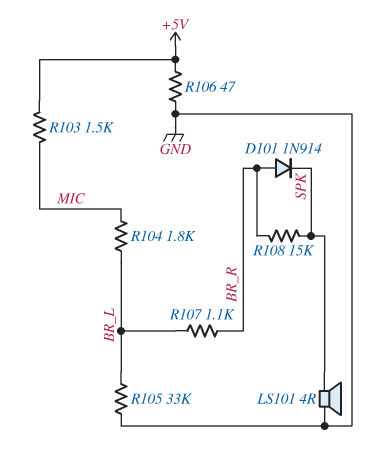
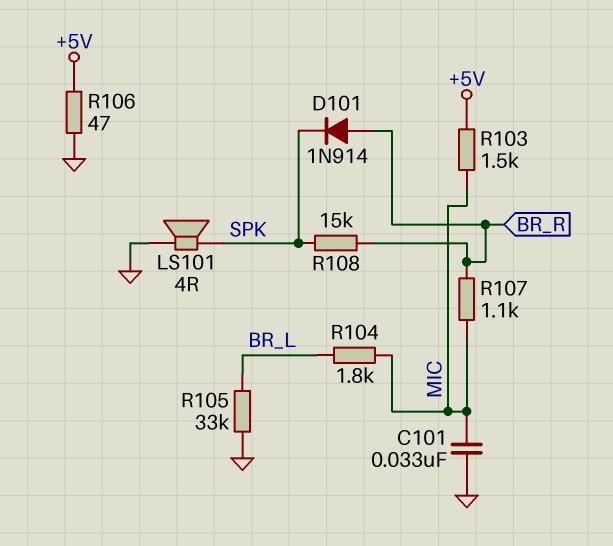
C101: none -> 33nF (GND, MIC)
R107: 1.1k (BR_L, BR_R) -> 1.1k (BR_R, MIC)

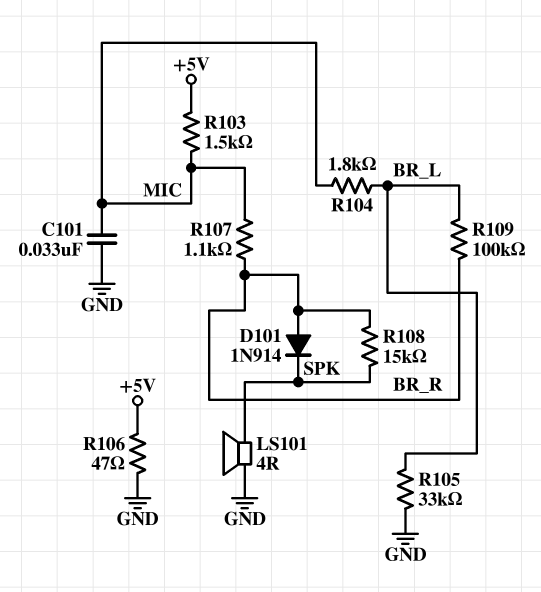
R109: none -> 100k (BR_L, BR_R)

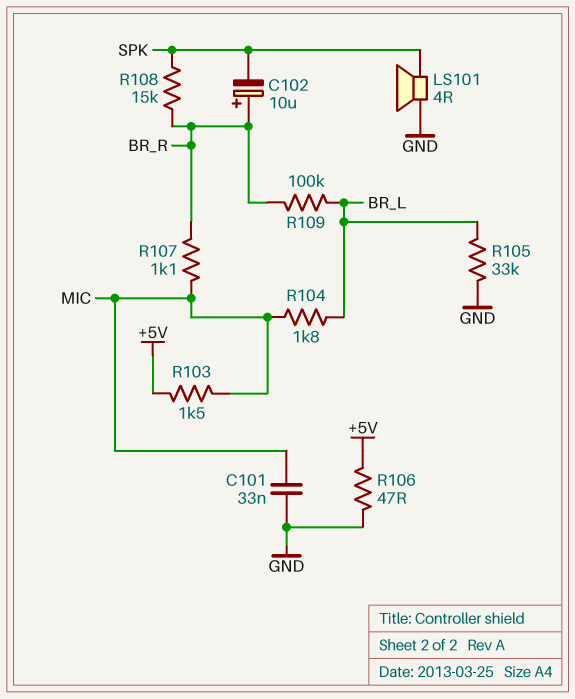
C102: none -> 10uF (plus BR_R, minus SPK)
D101: diode 1N914 (A BR_R, K SPK) -> none

